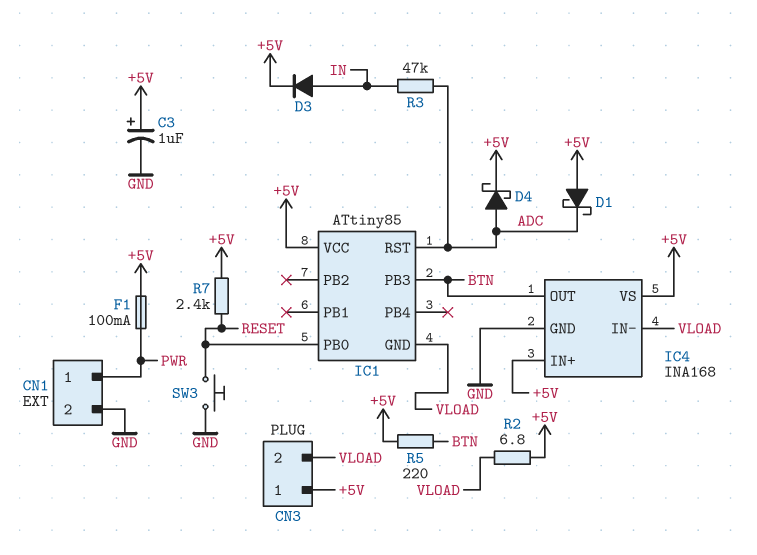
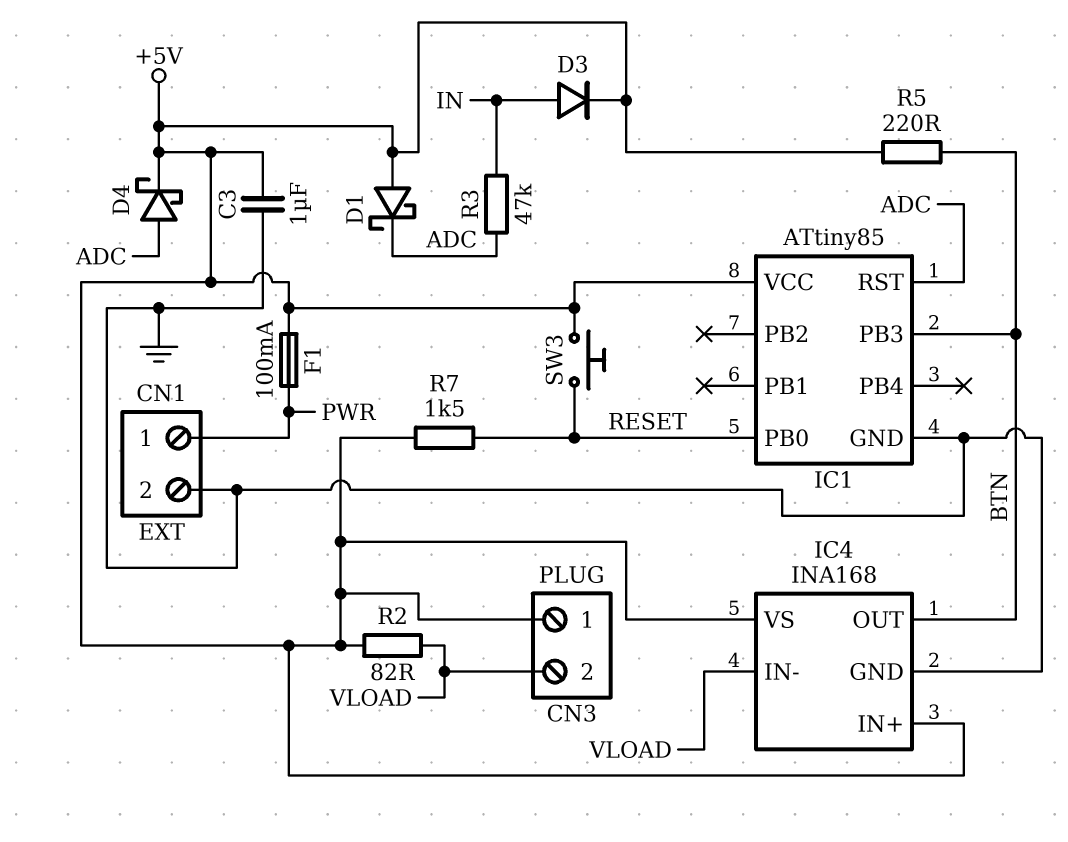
C3: 1uF (plus +5V, minus GND) -> 1uF (+5V, GND)
IC1 pin GND: VLOAD -> GND
R2: 6.8 (+5V, VLOAD) -> 82 (+5V, VLOAD)
R7: 2.4k (+5V, RESET) -> 1.5k (+5V, RESET)
SW3: button (GND, RESET) -> button (+5V, RESET)

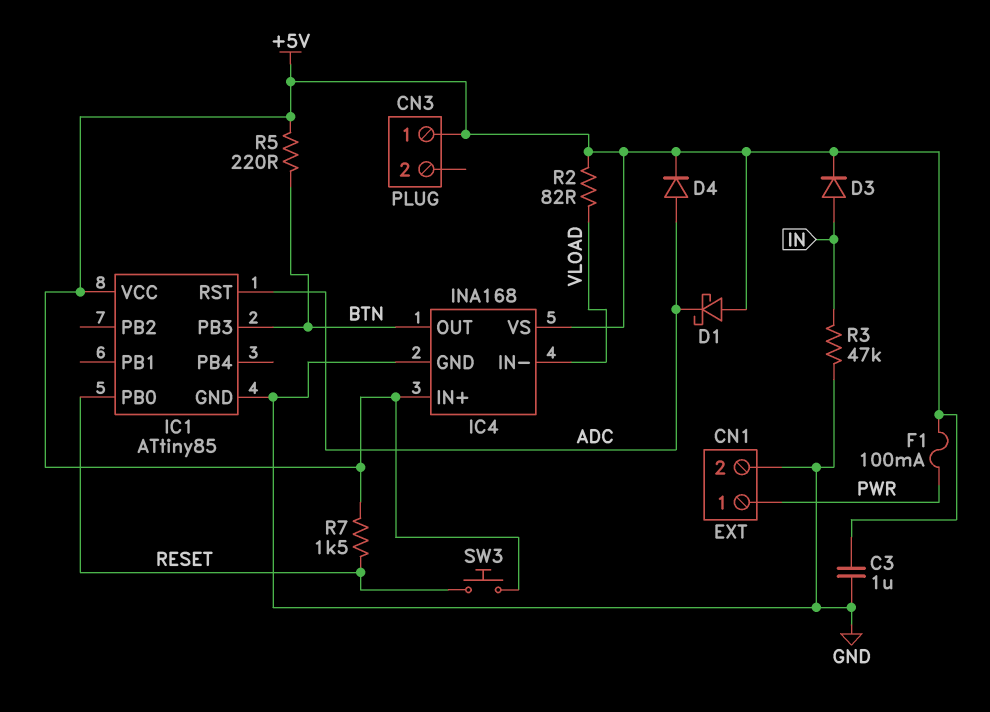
CN3 pin 2: VLOAD -> none
D4: schottky (A ADC, K +5V) -> diode (A ADC, K +5V)
R3: 47k (ADC, IN) -> 47k (GND, IN)

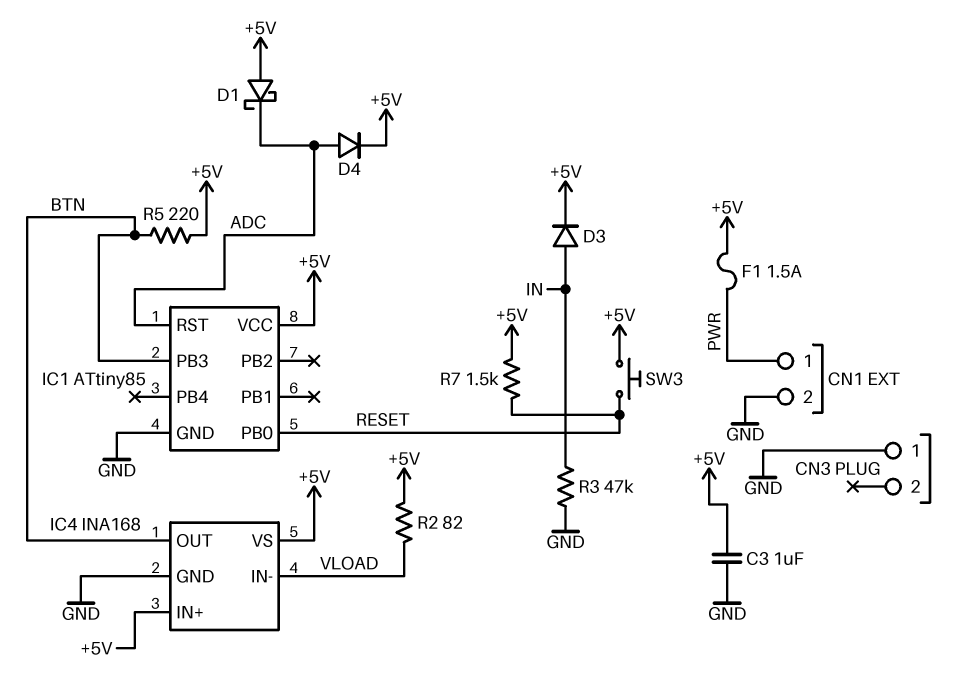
CN3 pin 1: +5V -> GND
F1: 100mA (+5V, PWR) -> 1.5A (+5V, PWR)

